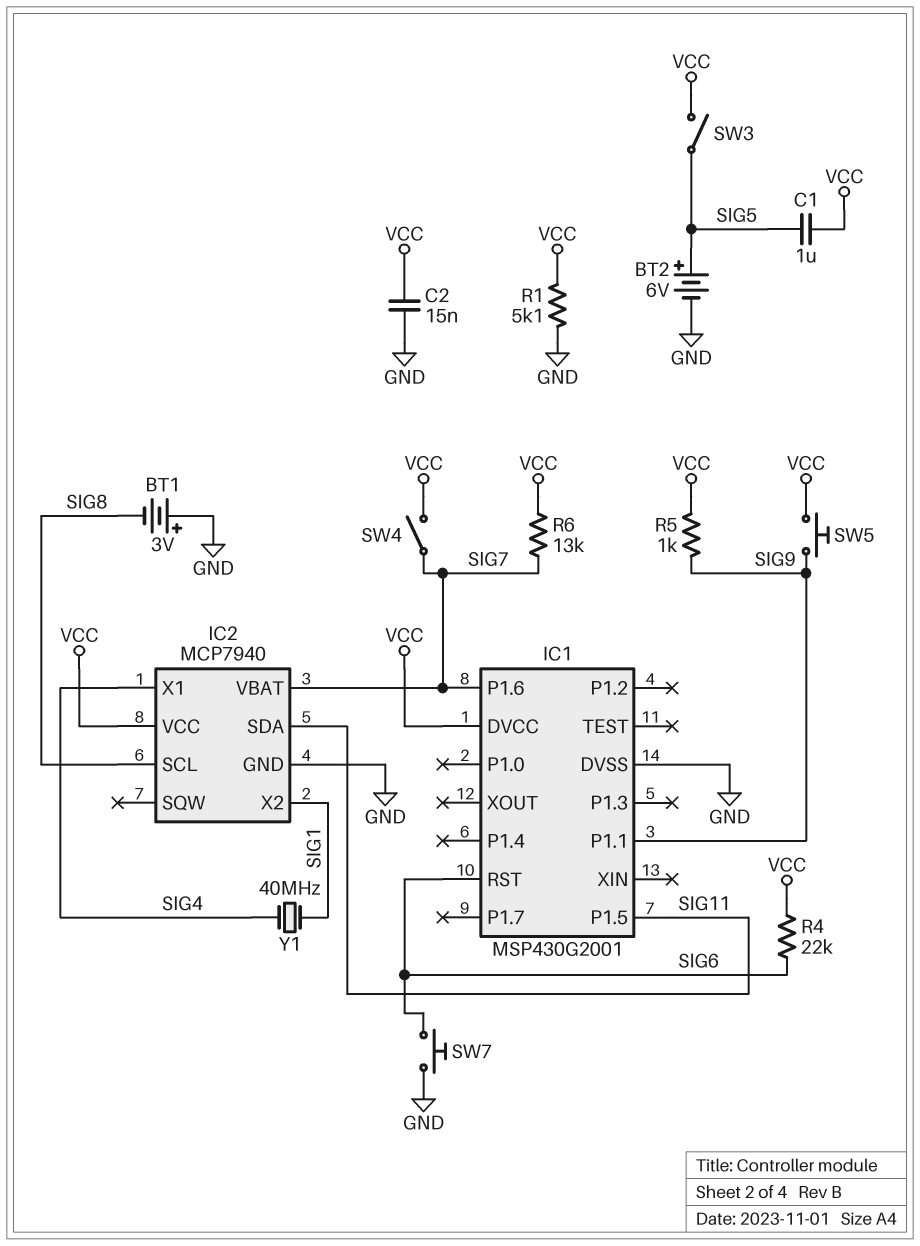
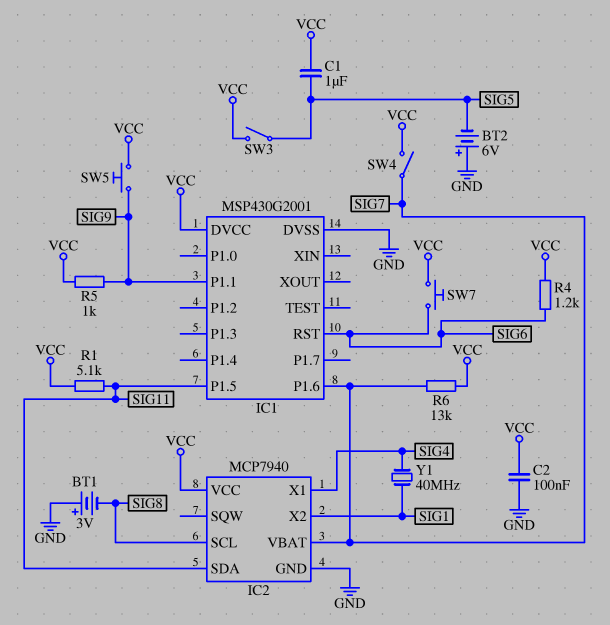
BT2: 6V (plus SIG5, minus GND) -> 6V (plus GND, minus SIG5)
C2: 15nF (GND, VCC) -> 100nF (GND, VCC)
R1: 5.1k (GND, VCC) -> 5.1k (SIG11, VCC)
R4: 22k (SIG6, VCC) -> 1.2k (SIG6, VCC)
SW7: button (GND, SIG6) -> button (SIG6, VCC)

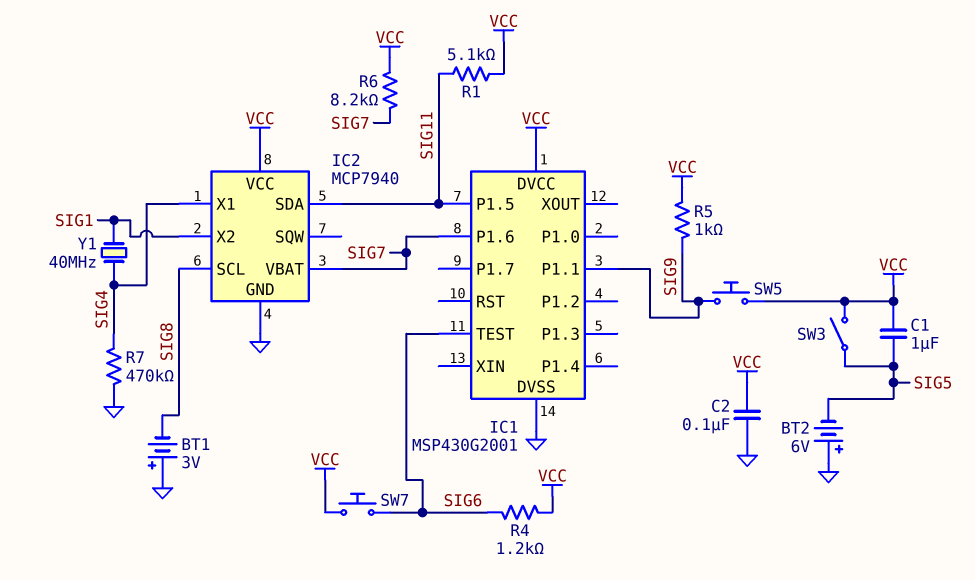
IC1 pin RST: SIG6 -> none
IC1 pin TEST: none -> SIG6
R6: 13k (SIG7, VCC) -> 8.2k (SIG7, VCC)
R7: none -> 470k (GND, SIG4)
SW4: switch (SIG7, VCC) -> none

